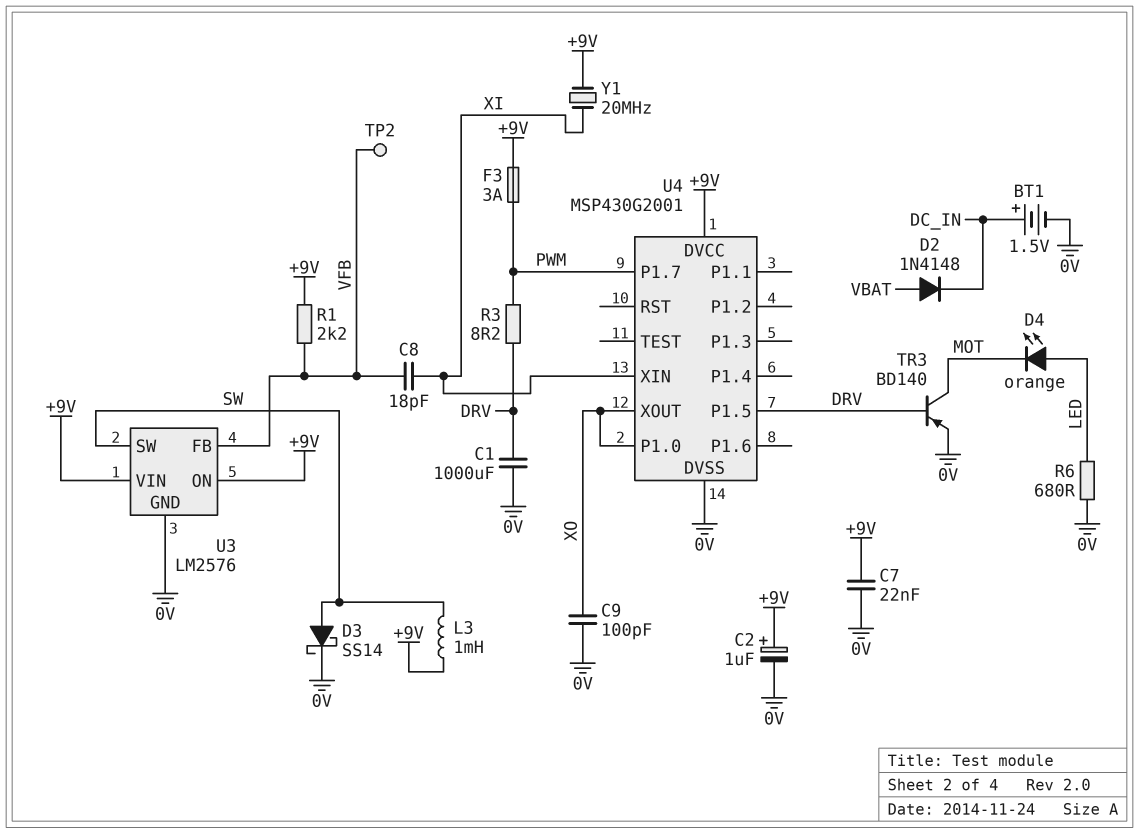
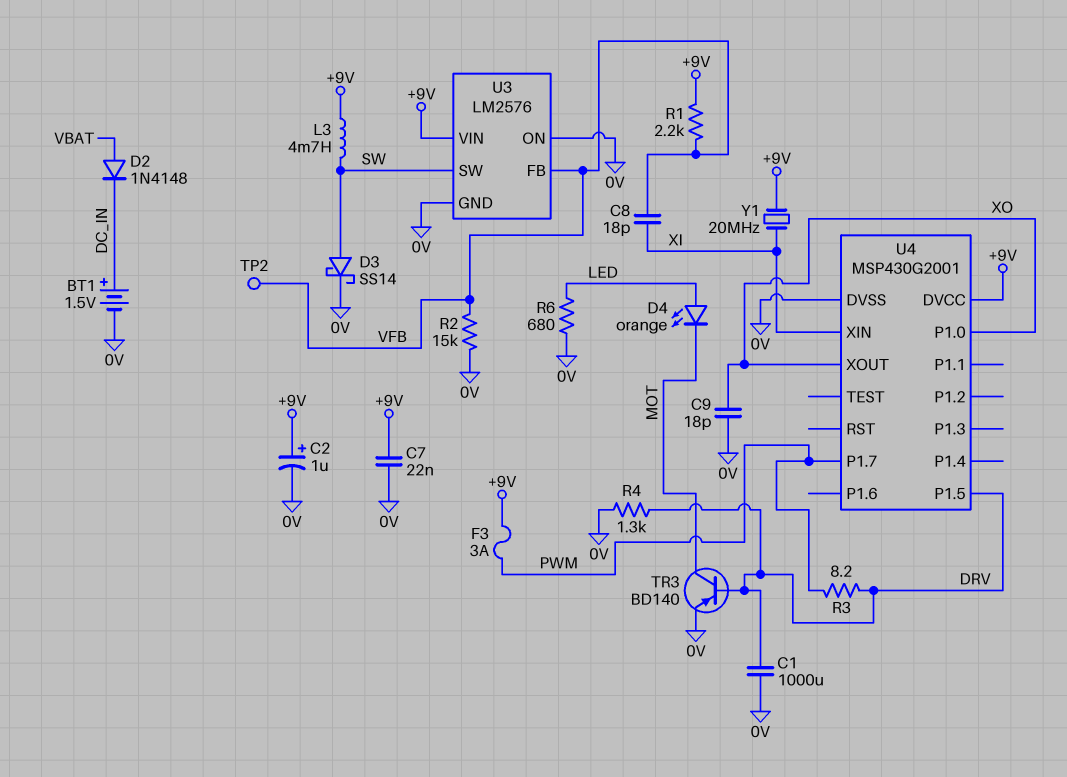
C9: 100pF (0V, XO) -> 18pF (0V, XO)
L3: 1mH (+9V, SW) -> 4.7mH (+9V, SW)
R2: none -> 15k (0V, VFB)
R4: none -> 1.3k (0V, DRV)
U3 pin ON: +9V -> 0V

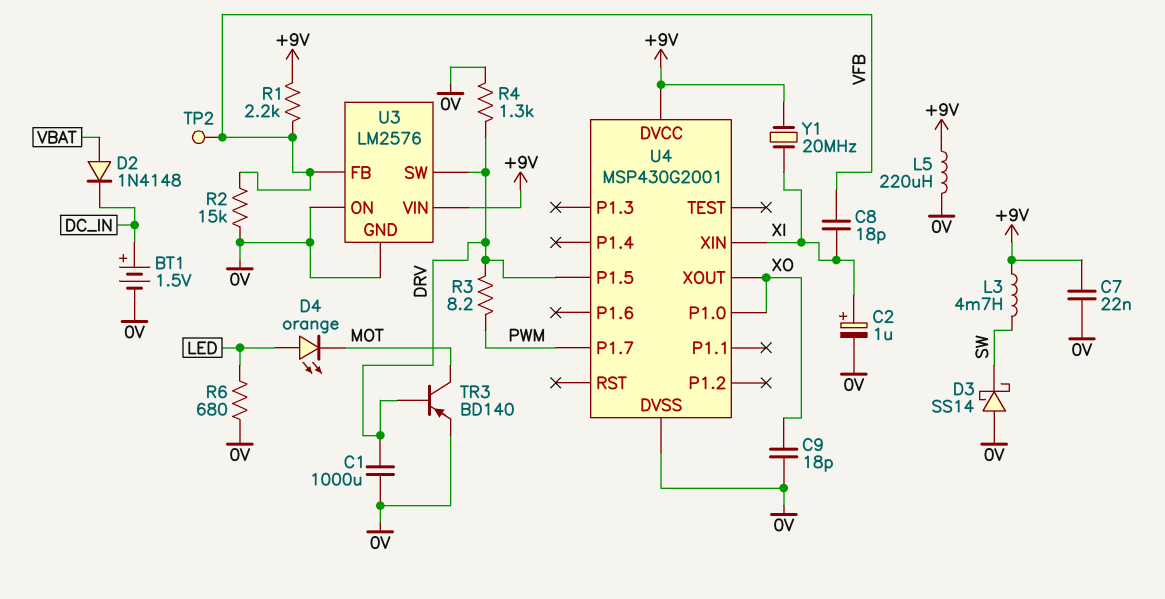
C2: 1uF (plus +9V, minus 0V) -> 1uF (plus XI, minus 0V)
D3: schottky SS14 (A SW, K 0V) -> schottky SS14 (A 0V, K SW)
F3: 3A (+9V, PWM) -> none
L5: none -> 220uH (+9V, 0V)
U3 pin SW: SW -> DRV

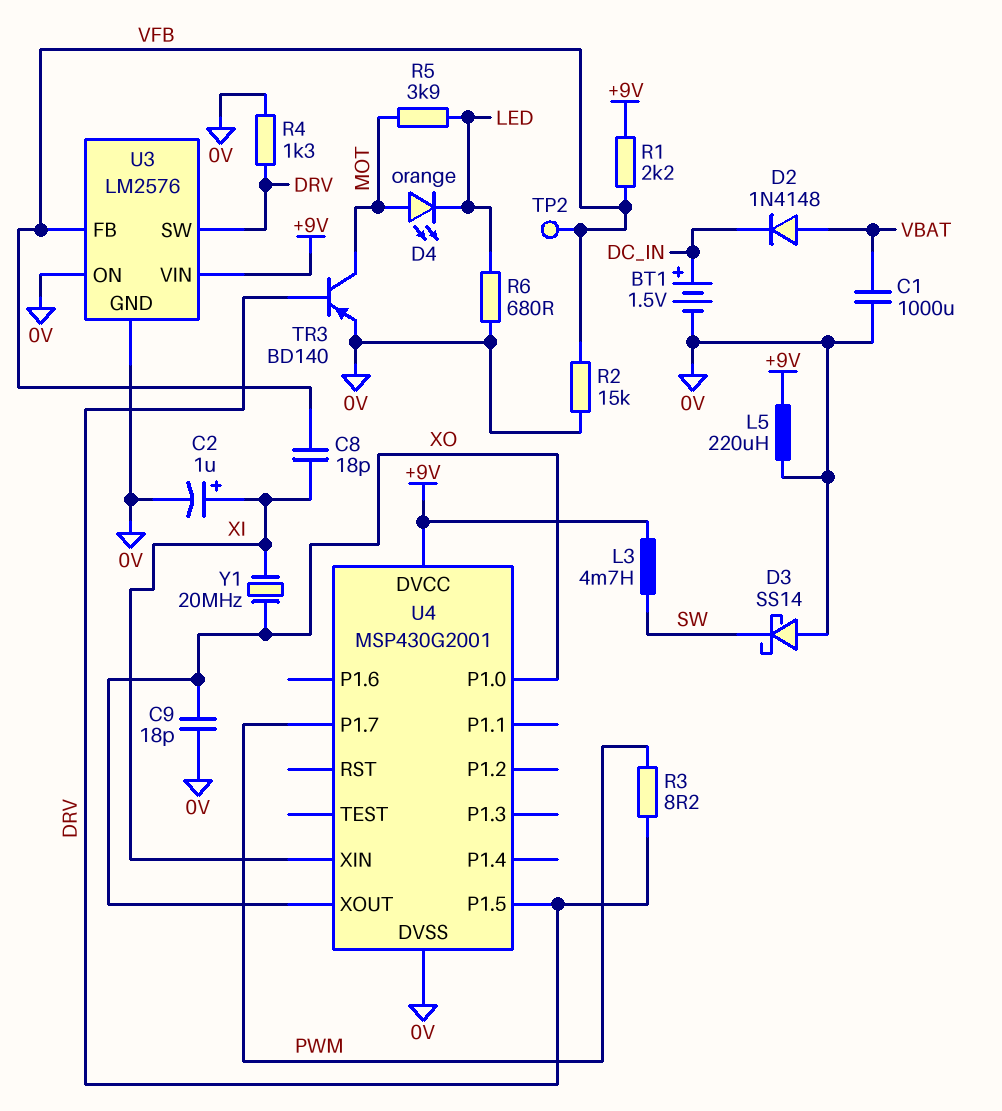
C1: 1000uF (0V, DRV) -> 1000uF (0V, VBAT)
C7: 22nF (+9V, 0V) -> none
D4: LED orange (A LED, K MOT) -> LED orange (A MOT, K LED)
R5: none -> 3.9k (LED, MOT)
Y1: 20MHz (+9V, XI) -> 20MHz (XI, XO)

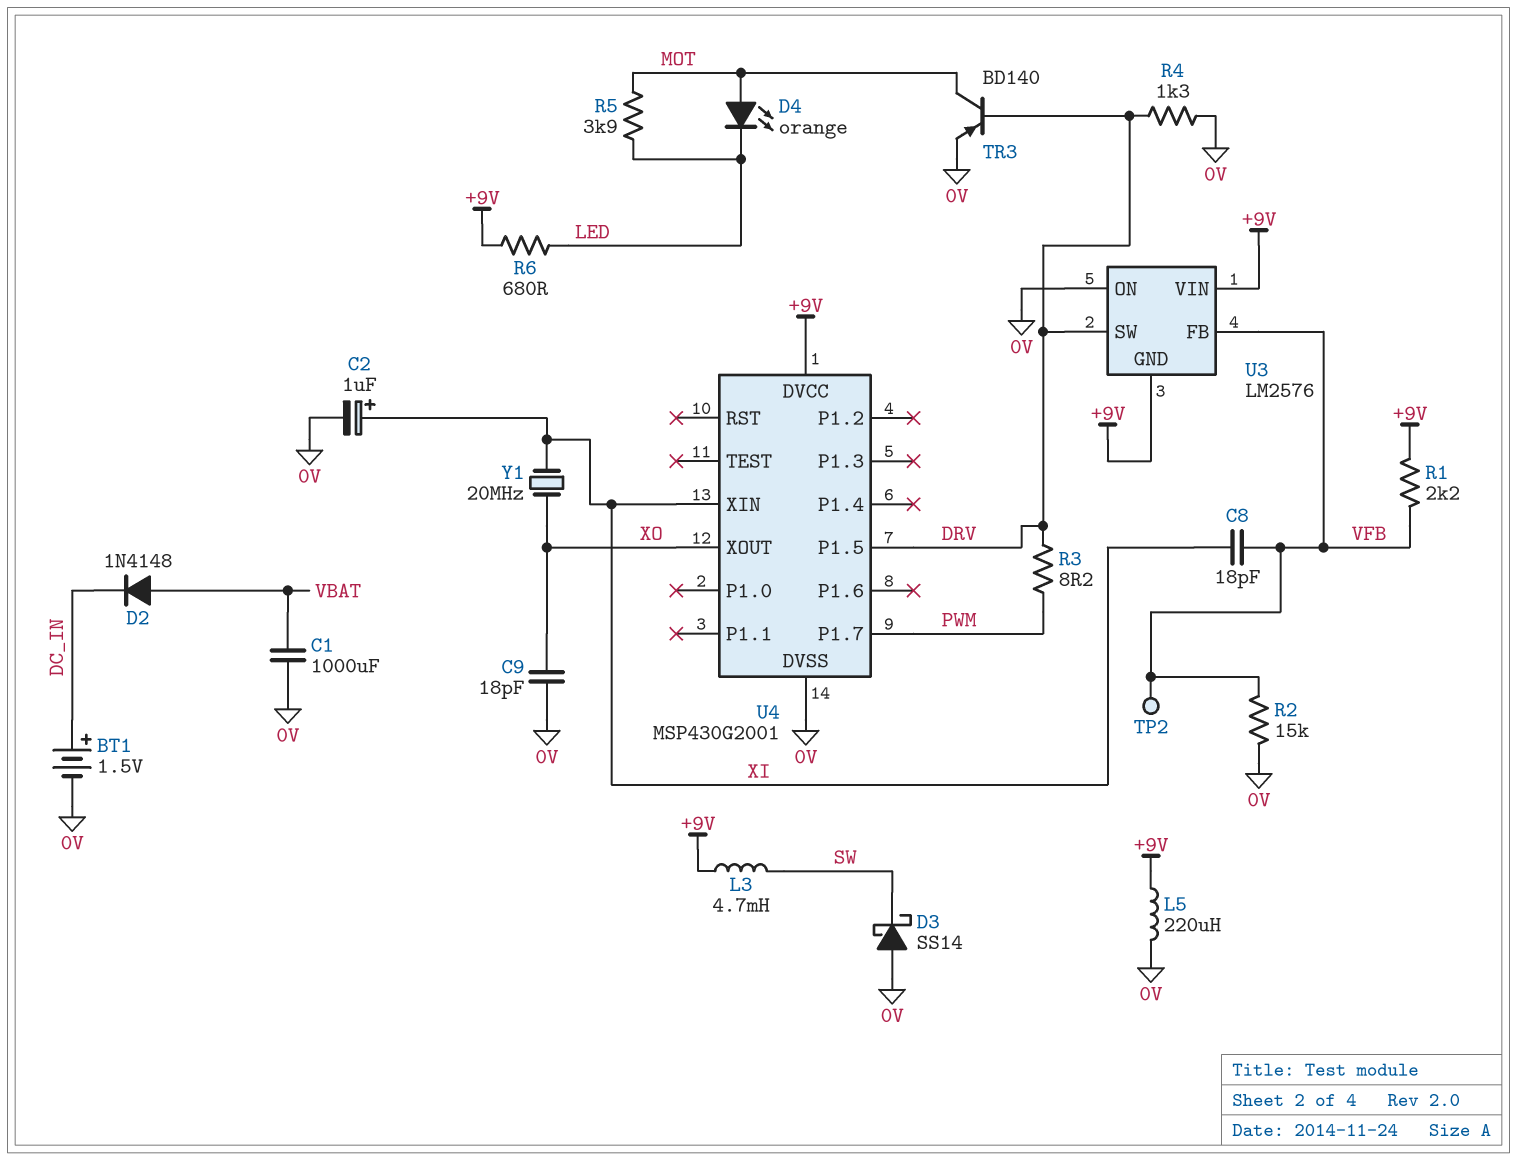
R6: 680 (0V, LED) -> 680 (+9V, LED)
U3 pin GND: 0V -> +9V
U4 pin P1.0: XO -> none

